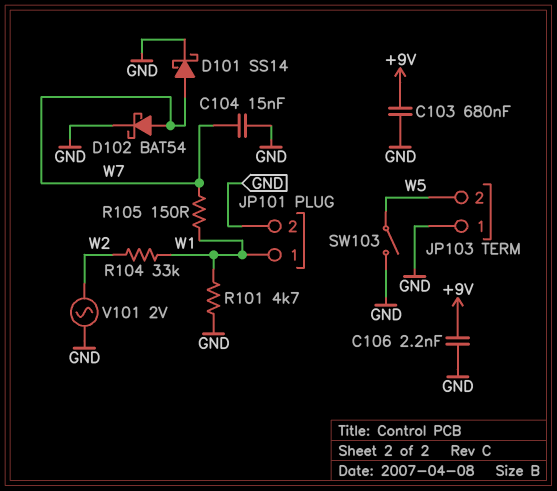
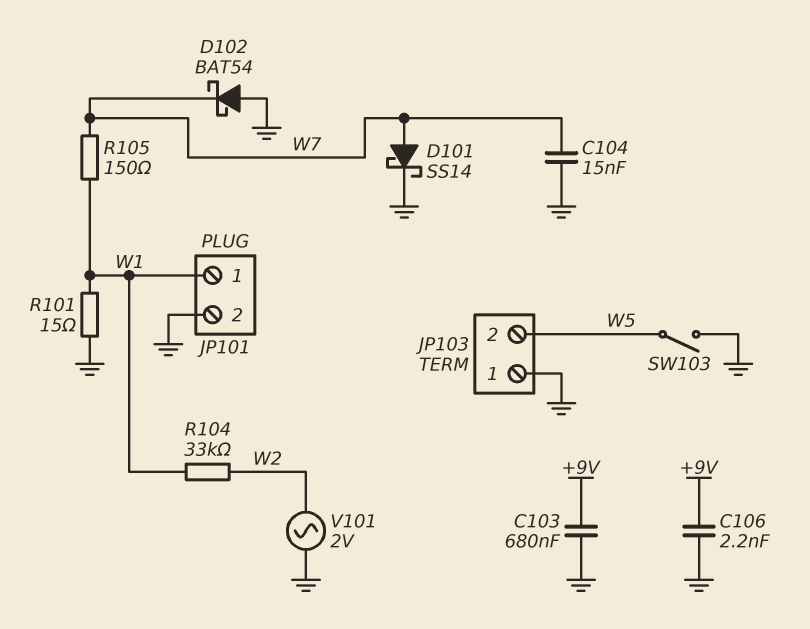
D102: schottky BAT54 (A W7, K GND) -> schottky BAT54 (A GND, K W7)
R101: 4.7k (GND, W1) -> 15 (GND, W1)

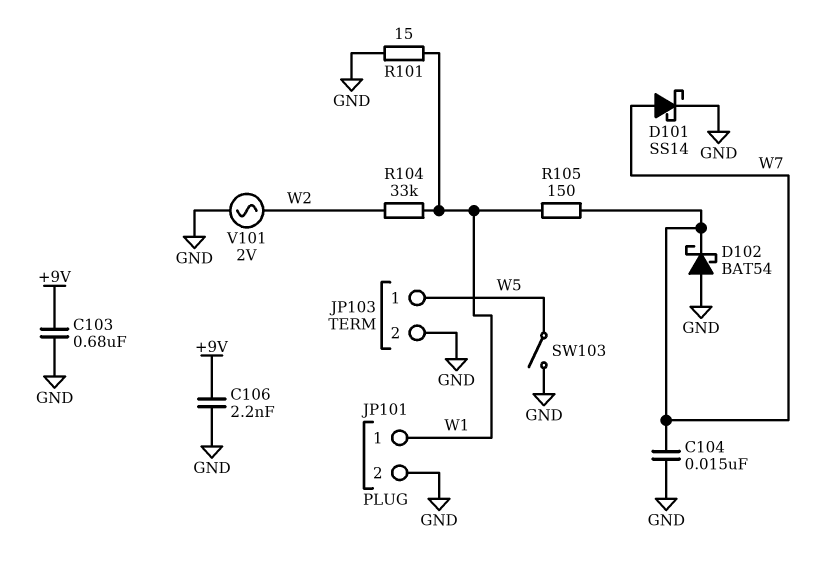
JP103 pin 1: GND -> W5
JP103 pin 2: W5 -> GND

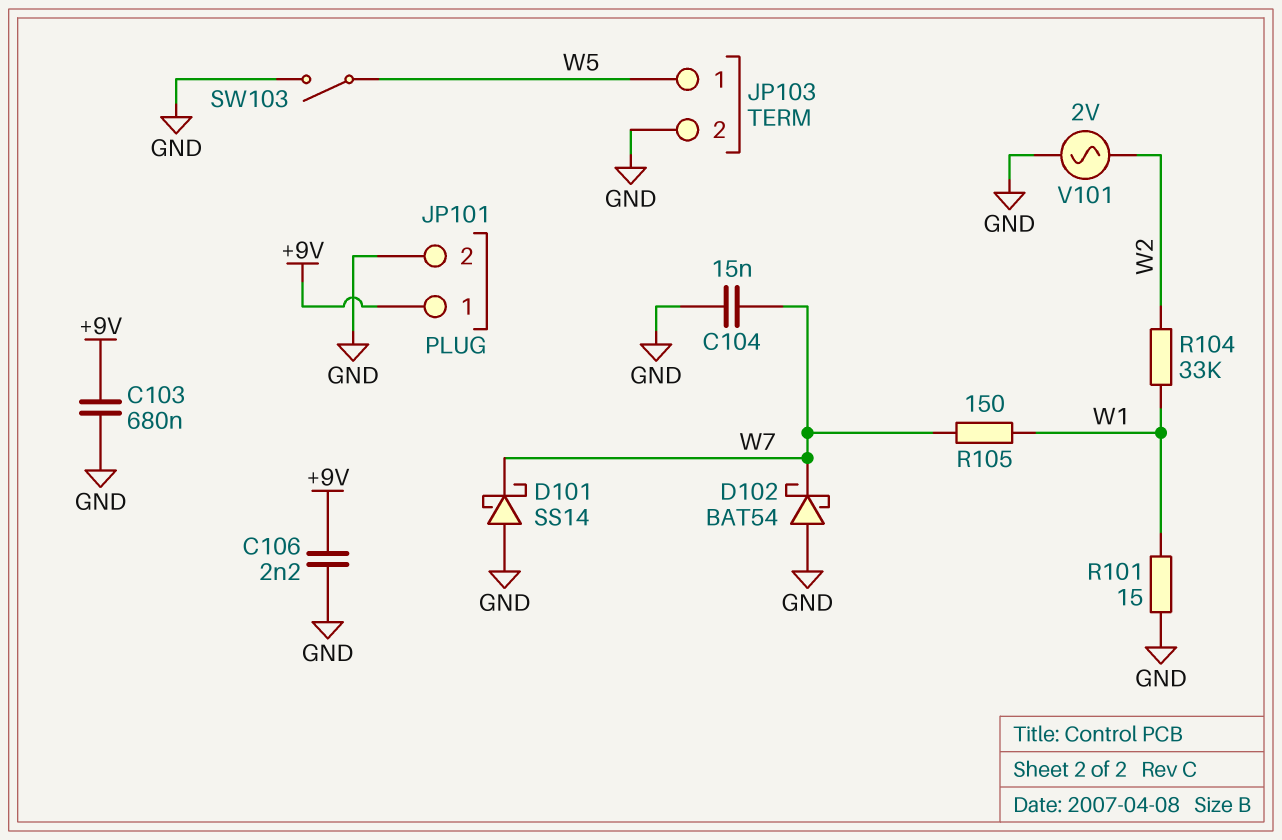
D101: schottky SS14 (A W7, K GND) -> schottky SS14 (A GND, K W7)
JP101 pin 1: W1 -> +9V

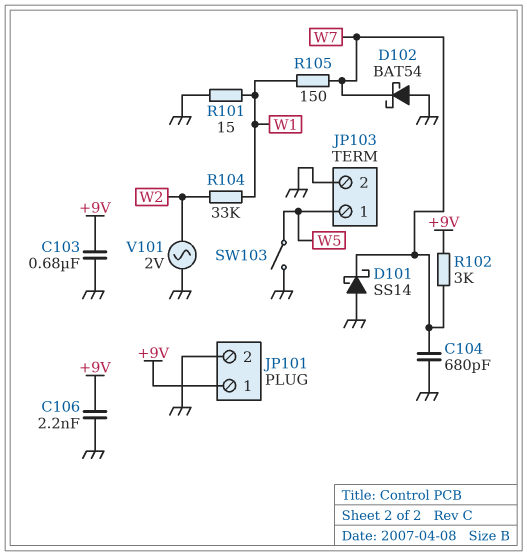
C104: 15nF (GND, W7) -> 680pF (GND, W7)
R102: none -> 3k (+9V, W7)

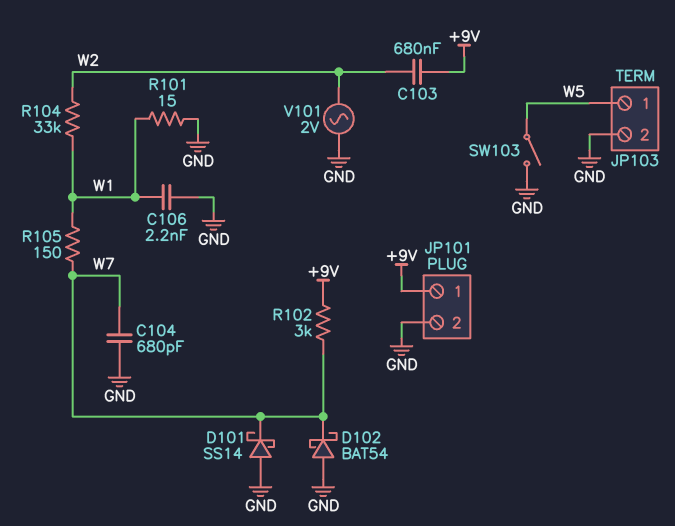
C103: 680nF (+9V, GND) -> 680nF (+9V, W2)
C106: 2.2nF (+9V, GND) -> 2.2nF (GND, W1)

